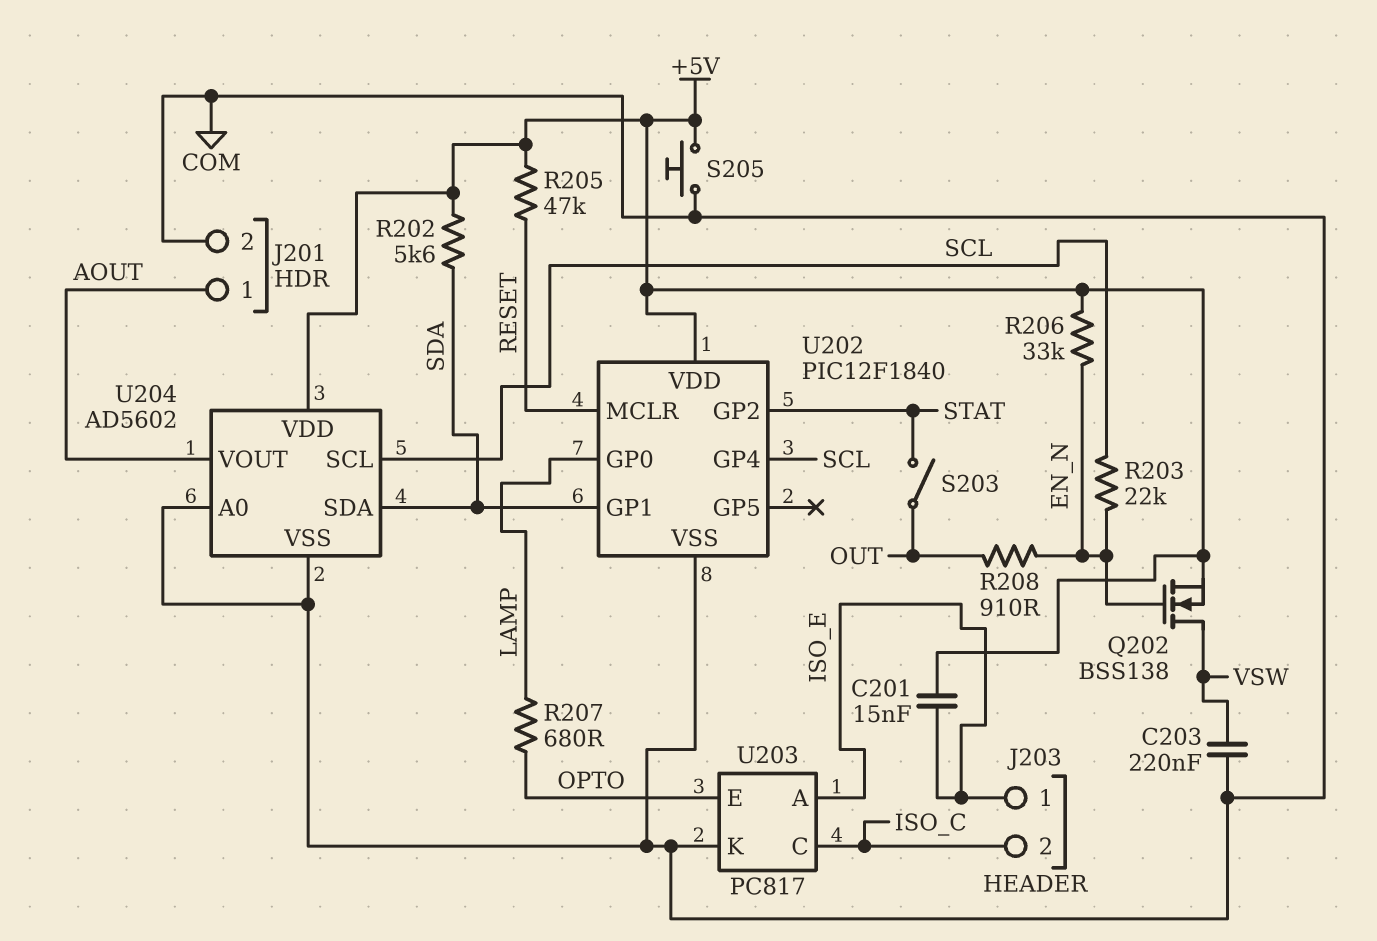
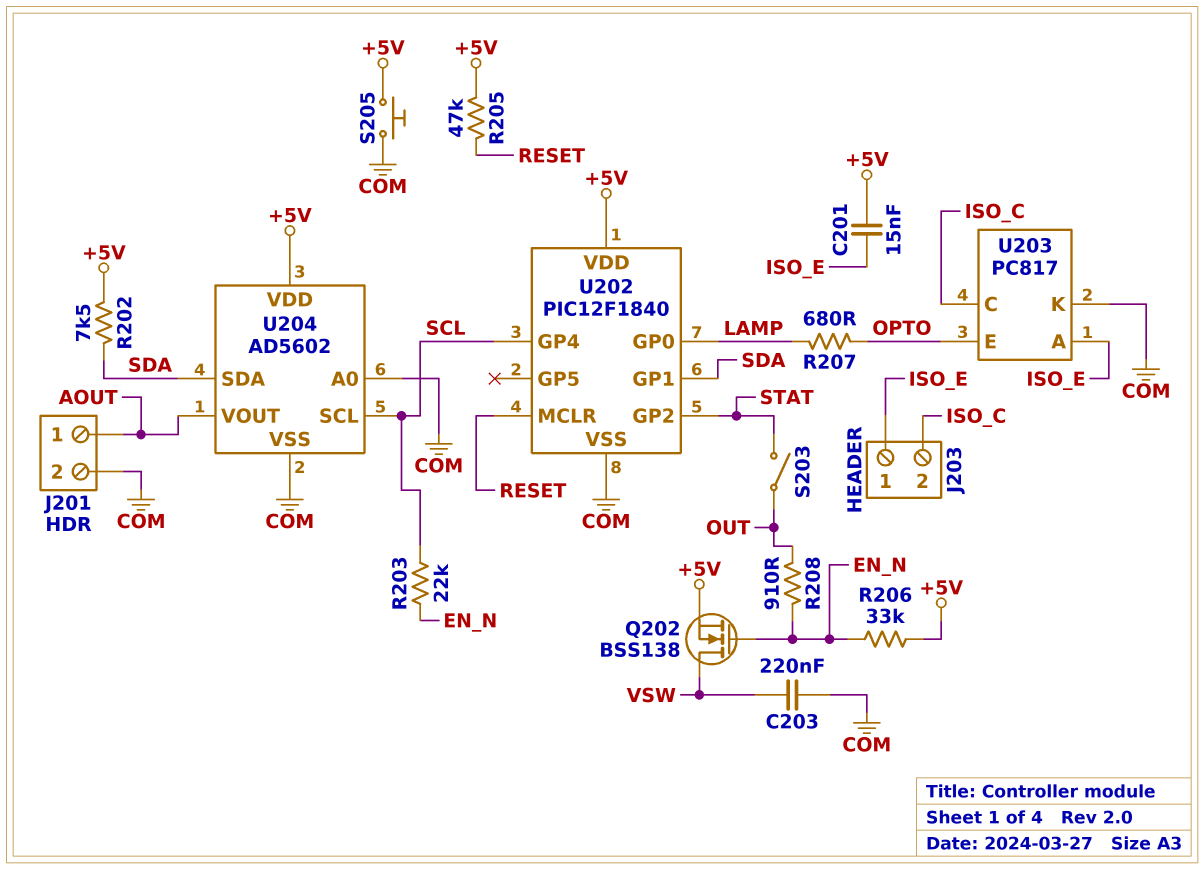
R202: 5.6k (+5V, SDA) -> 7.5k (+5V, SDA)

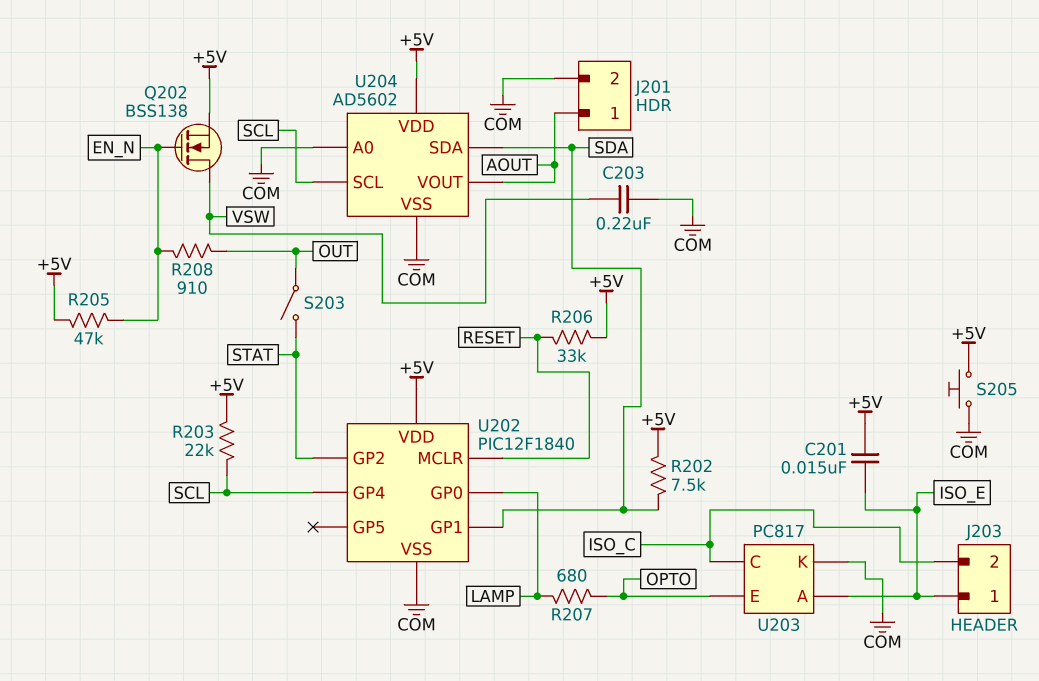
R203: 22k (EN_N, SCL) -> 22k (+5V, SCL)
R205: 47k (+5V, RESET) -> 47k (+5V, EN_N)
R206: 33k (+5V, EN_N) -> 33k (+5V, RESET)

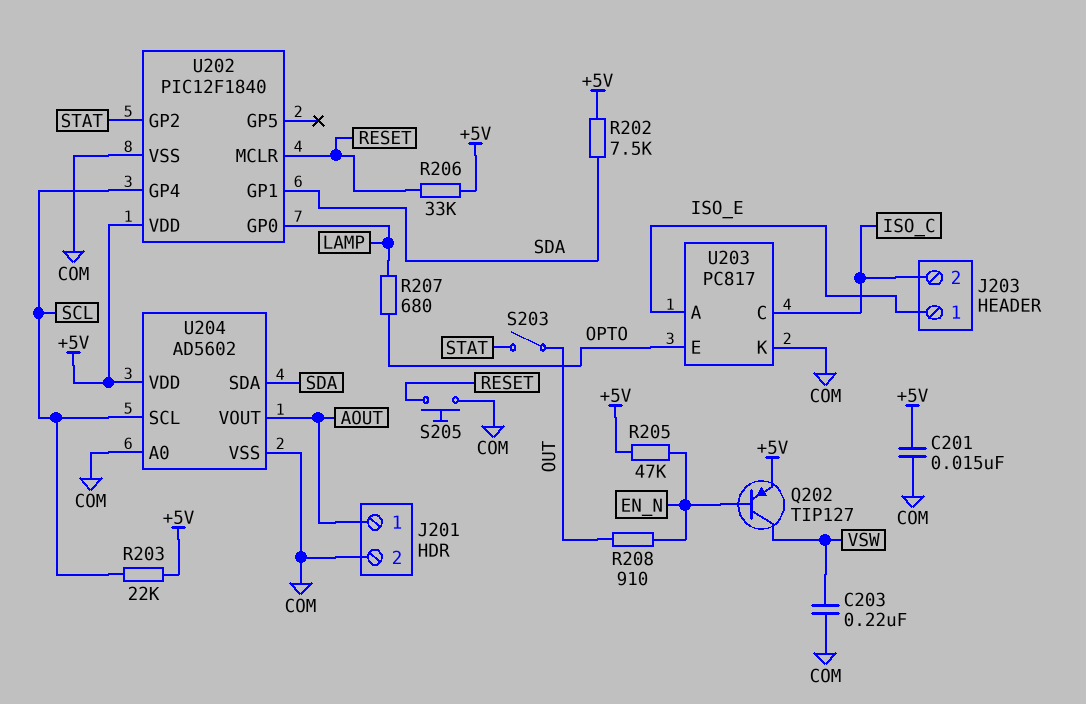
C201: 15nF (+5V, ISO_E) -> 15nF (+5V, COM)
Q202: NMOS BSS138 (G EN_N, D VSW, S +5V) -> PNP TIP127 (B EN_N, C VSW, E +5V)
S205: button (+5V, COM) -> button (COM, RESET)

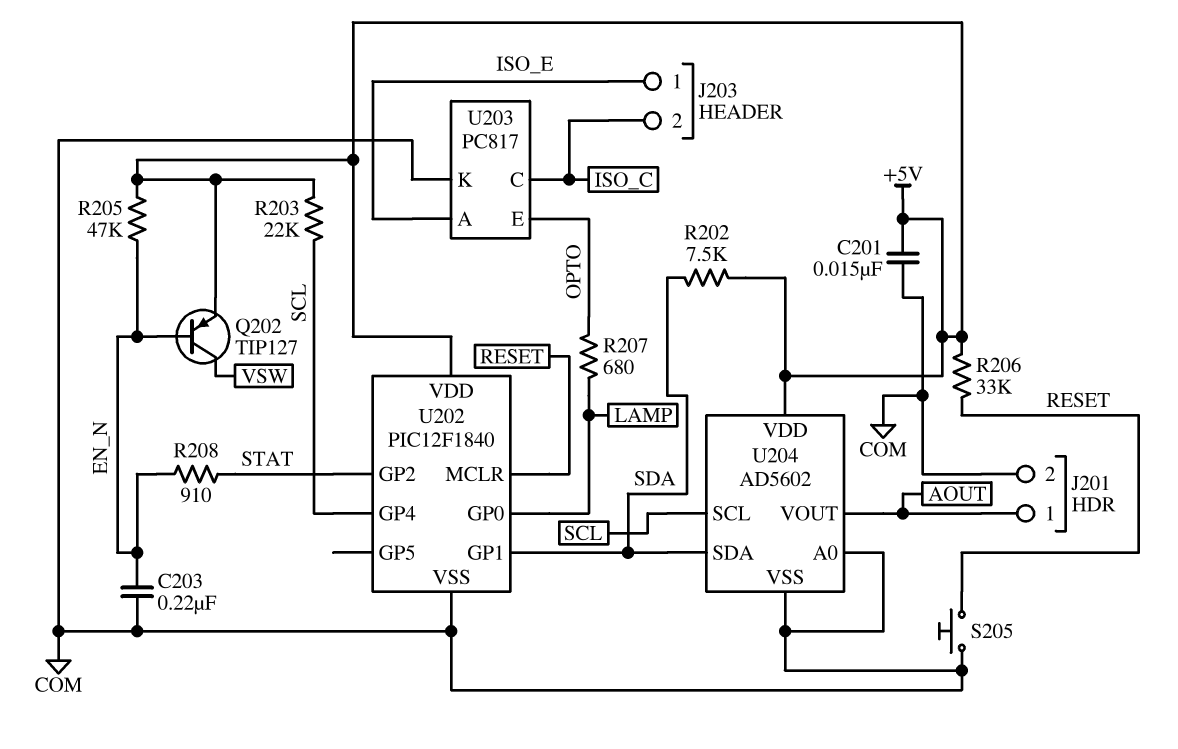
C203: 220nF (COM, VSW) -> 220nF (COM, EN_N)
R208: 910 (EN_N, OUT) -> 910 (EN_N, STAT)
S203: switch (OUT, STAT) -> none

